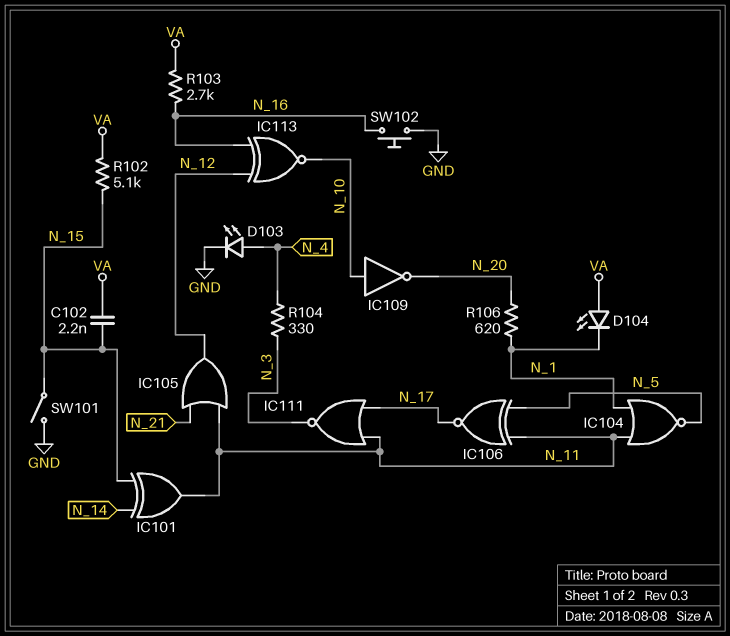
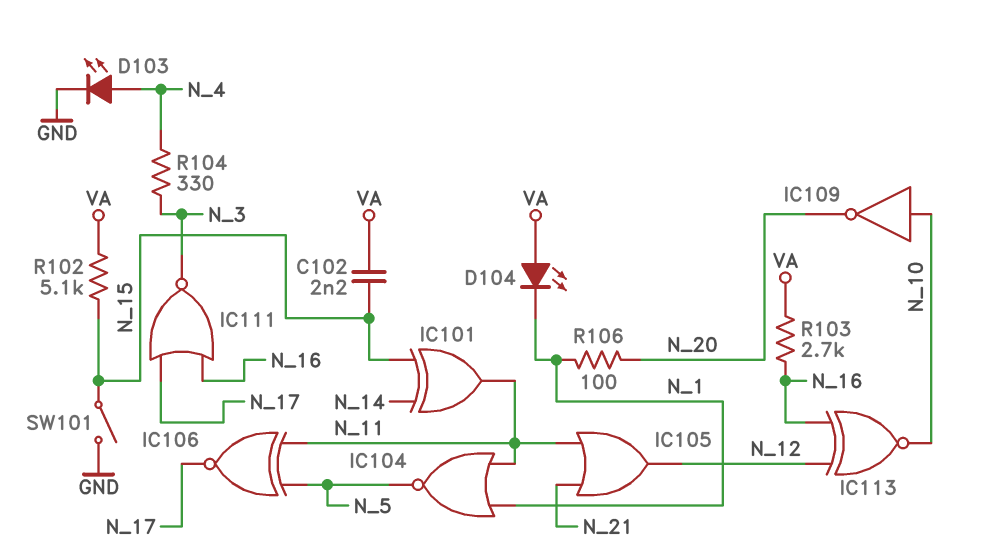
IC111: NOR (in N_11, in N_17, out N_3) -> NOR (in N_16, in N_17, out N_3)
R106: 620 (N_1, N_20) -> 100 (N_1, N_20)
SW102: button (GND, N_16) -> none

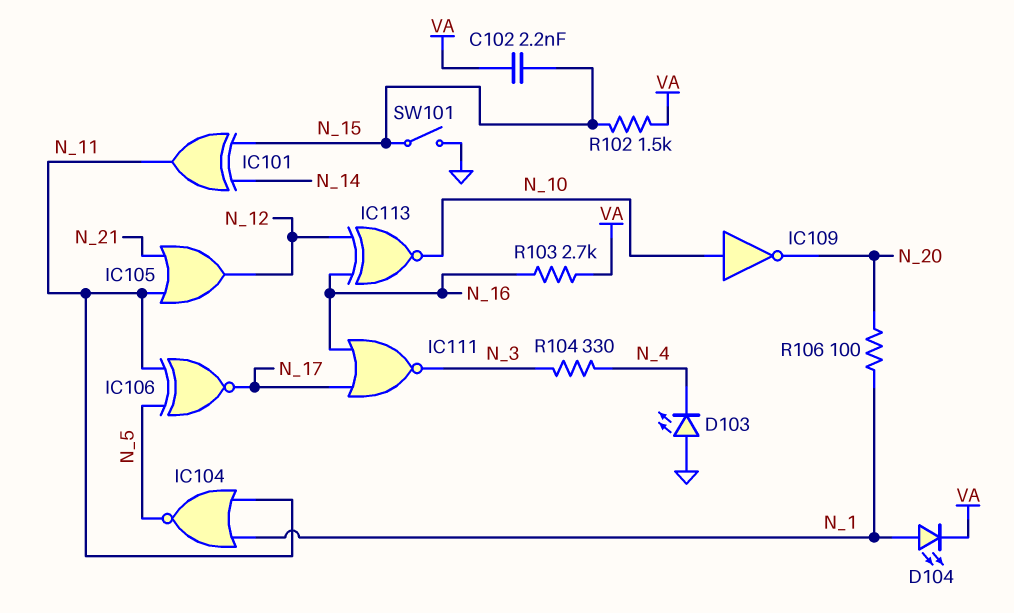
D103: LED (A N_4, K GND) -> LED (A GND, K N_4)
D104: LED (A VA, K N_1) -> LED (A N_1, K VA)
R102: 5.1k (N_15, VA) -> 1.5k (N_15, VA)

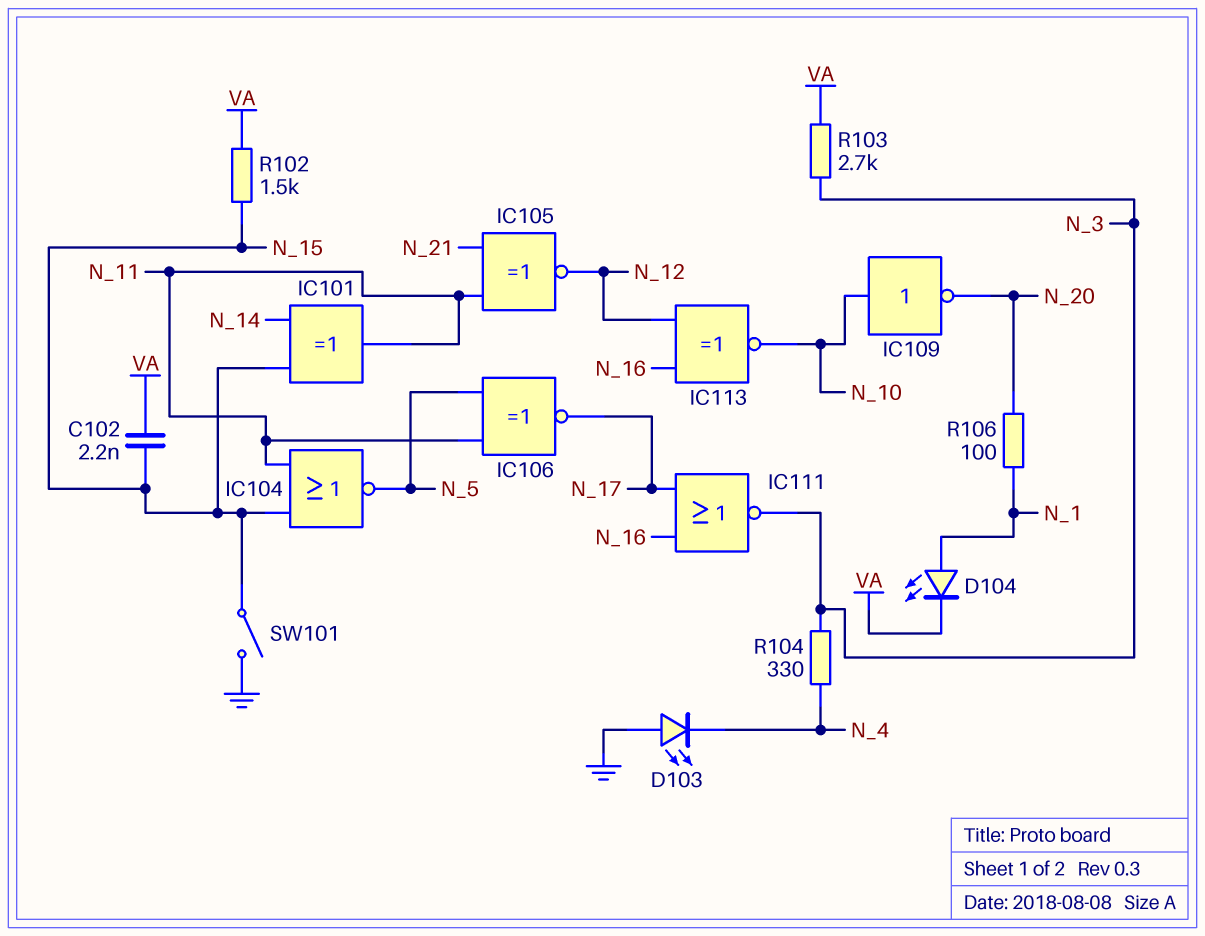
IC104: NOR (in N_1, in N_11, out N_5) -> NOR (in N_11, in N_15, out N_5)
IC105: OR (in N_11, in N_21, out N_12) -> XNOR (in N_11, in N_21, out N_12)
R103: 2.7k (N_16, VA) -> 2.7k (N_3, VA)

